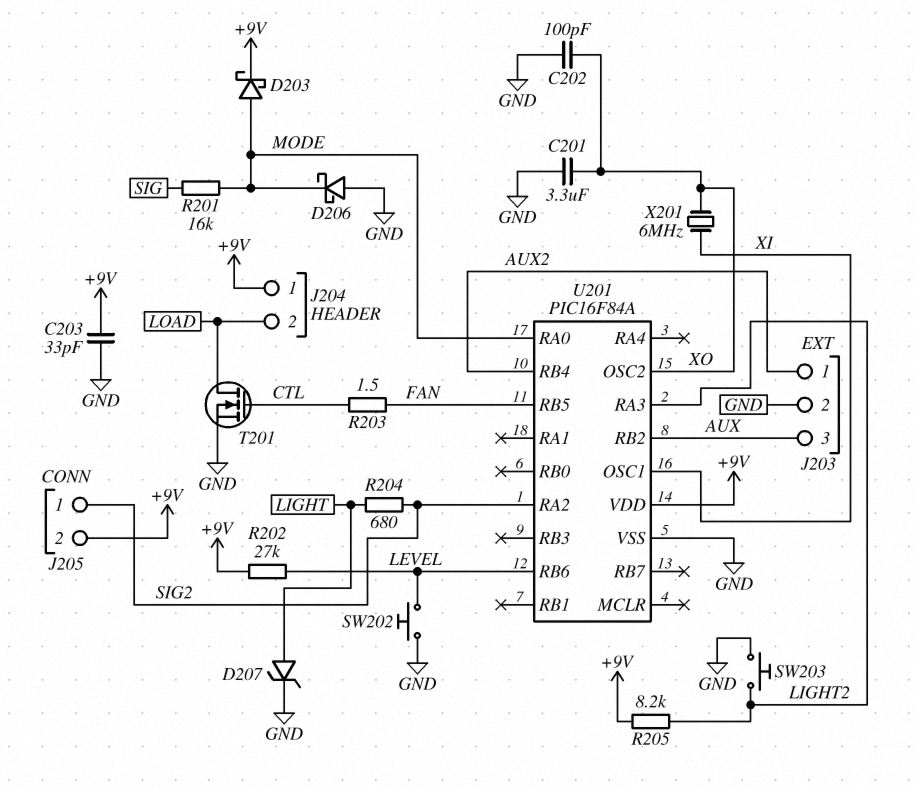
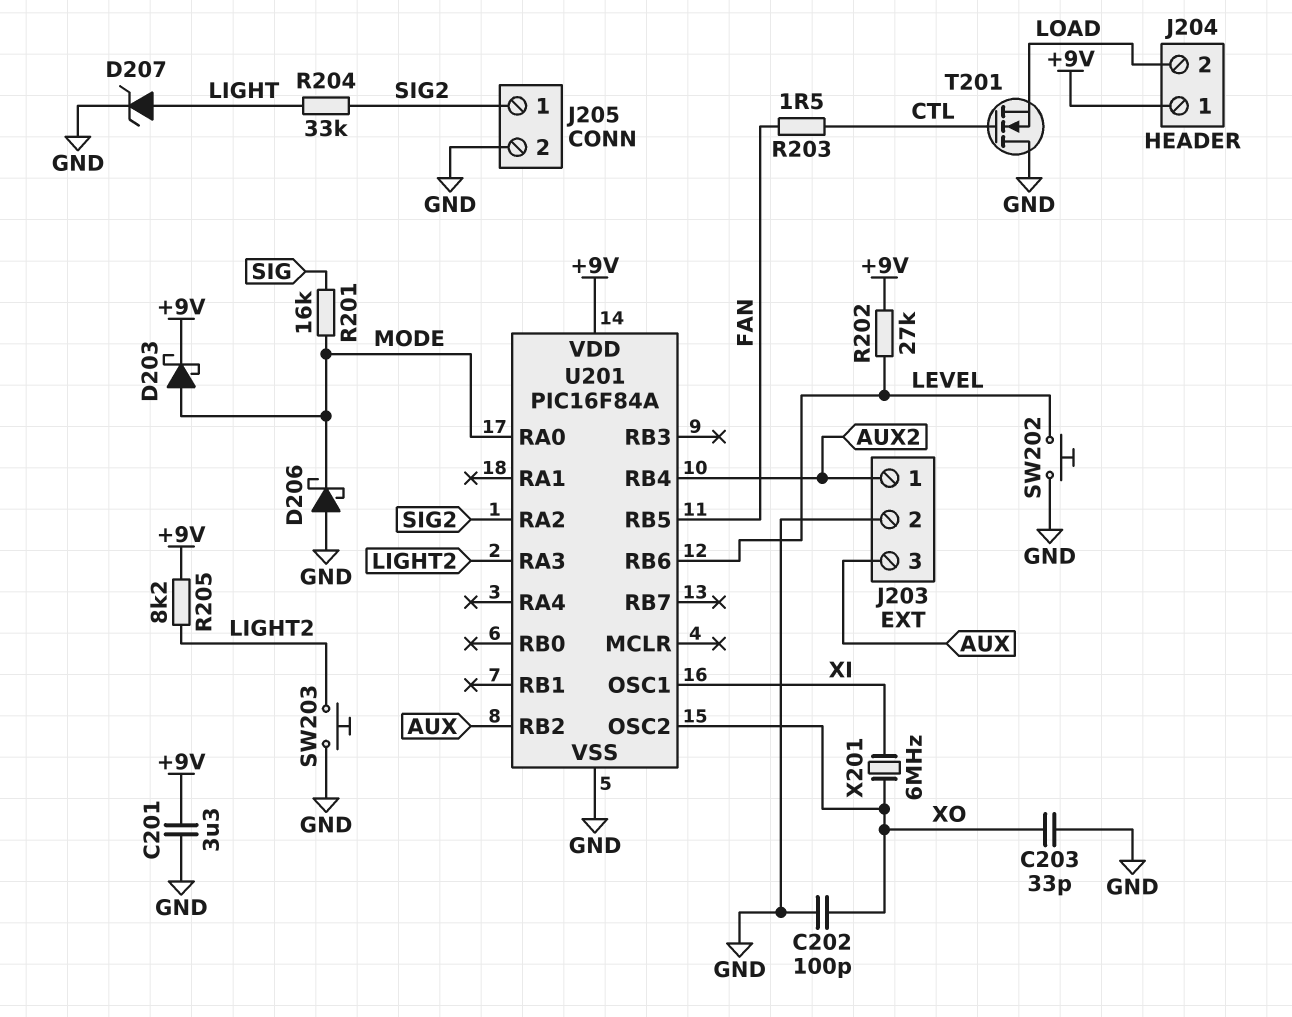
C201: 3.3uF (GND, XO) -> 3.3uF (+9V, GND)
C203: 33pF (+9V, GND) -> 33pF (GND, XO)
J205 pin 2: +9V -> GND
R204: 680 (LIGHT, SIG2) -> 33k (LIGHT, SIG2)
T201: NMOS (G CTL, D LOAD, S GND) -> NMOS (G CTL, D GND, S LOAD)

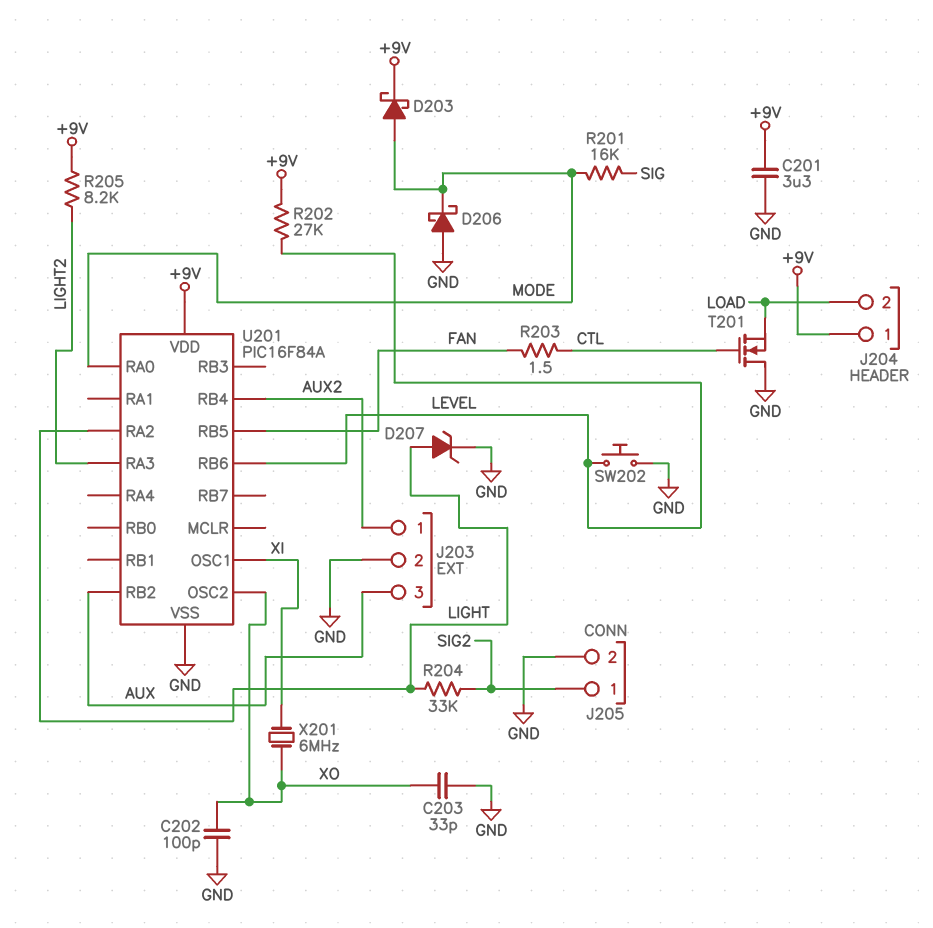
SW203: button (GND, LIGHT2) -> none
U201 pin RA2: SIG2 -> LIGHT

